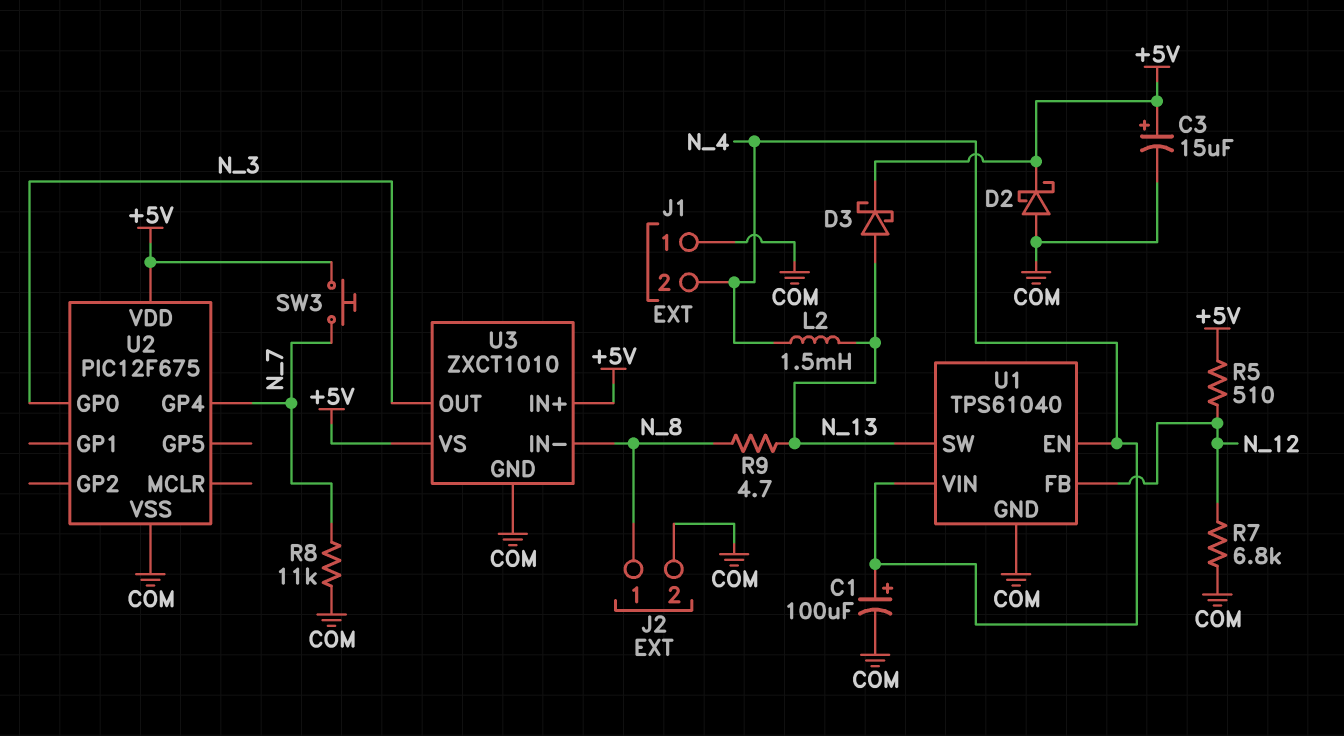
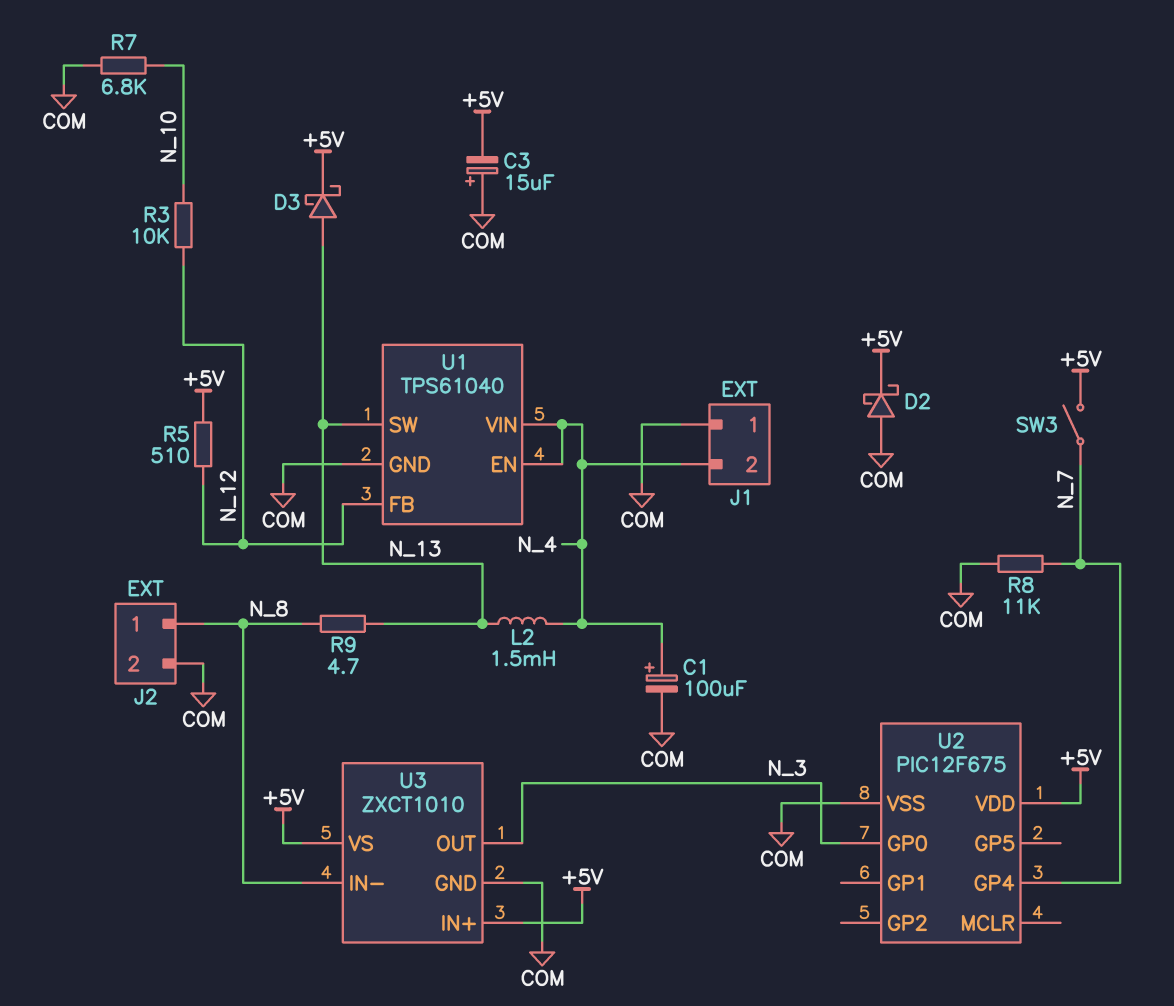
C3: 15uF (plus +5V, minus COM) -> 15uF (plus COM, minus +5V)
R3: none -> 10k (N_10, N_12)
R7: 6.8k (COM, N_12) -> 6.8k (COM, N_10)
SW3: button (+5V, N_7) -> switch (+5V, N_7)

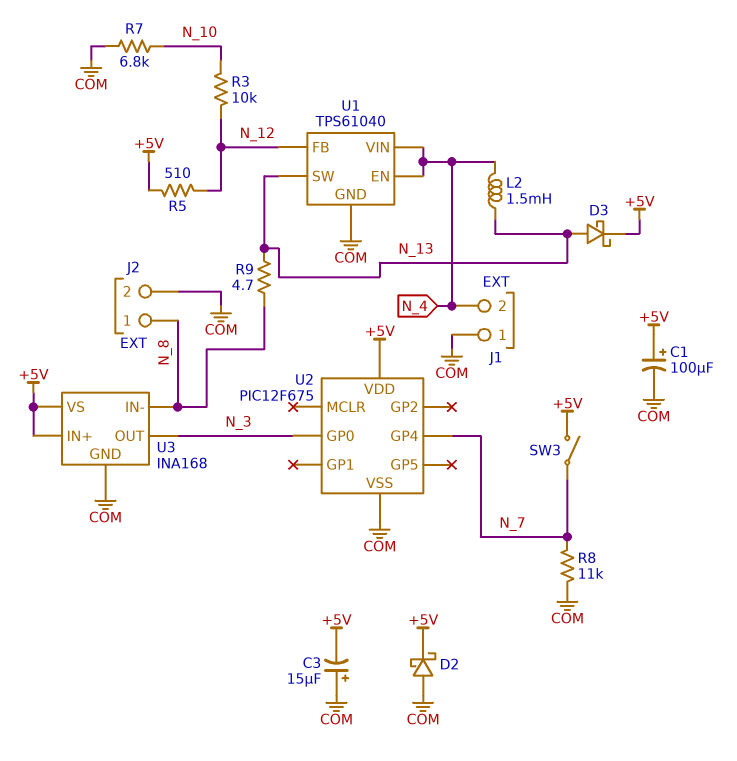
C1: 100uF (plus N_4, minus COM) -> 100uF (plus +5V, minus COM)
U3: ZXCT1010 -> INA168

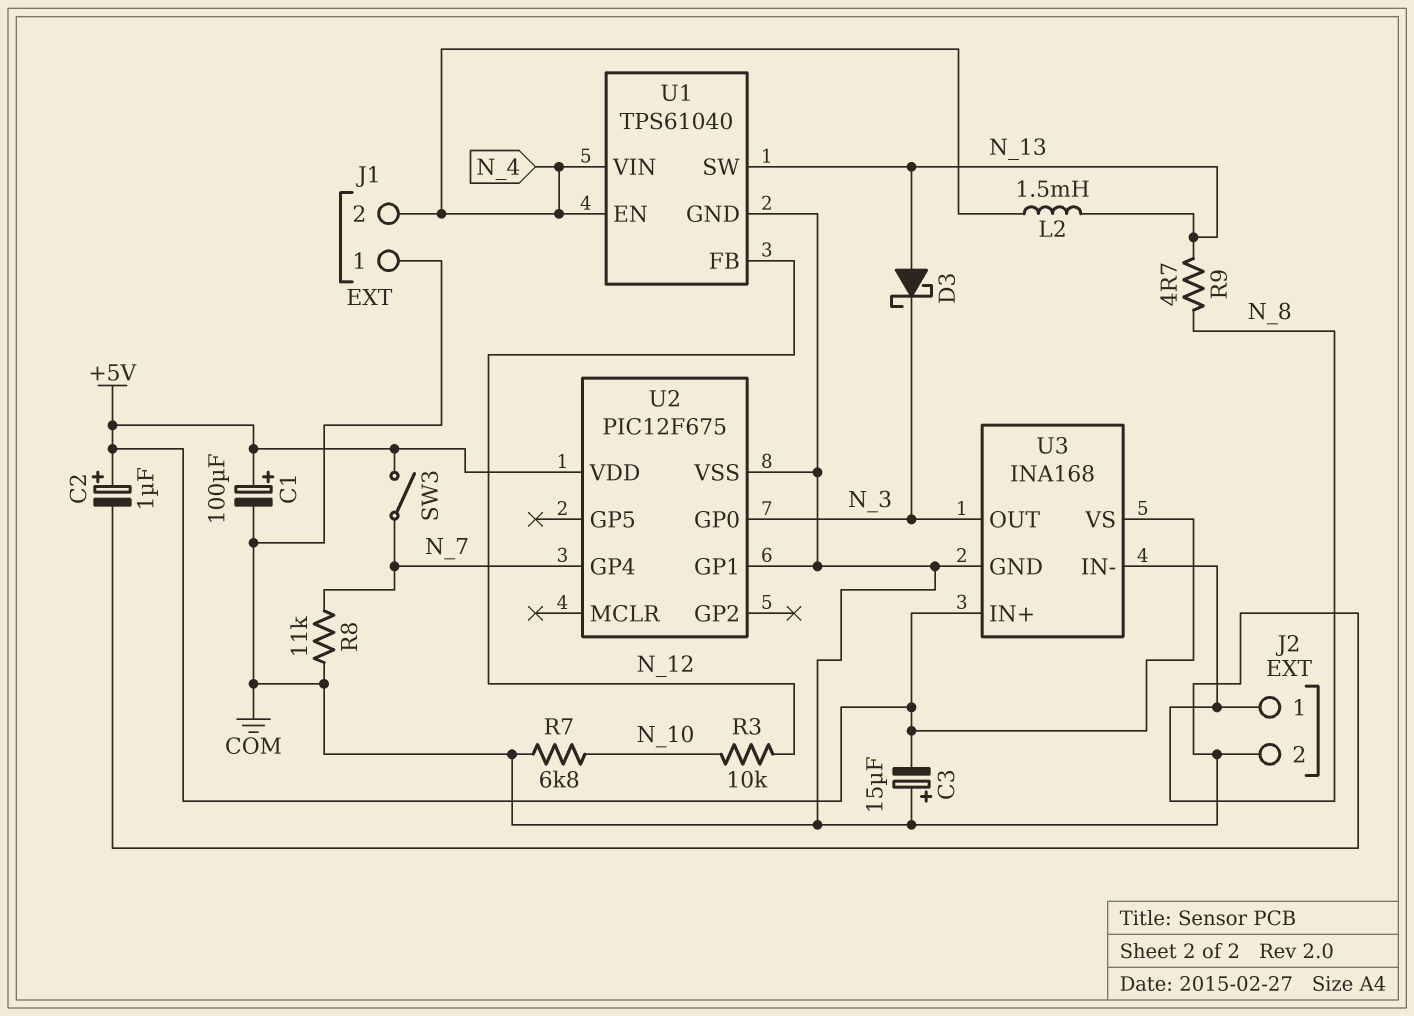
C2: none -> 1uF (plus +5V, minus COM)
D2: schottky (A COM, K +5V) -> none
D3: schottky (A N_13, K +5V) -> schottky (A N_13, K N_3)
R5: 510 (+5V, N_12) -> none
U2 pin GP1: none -> COM

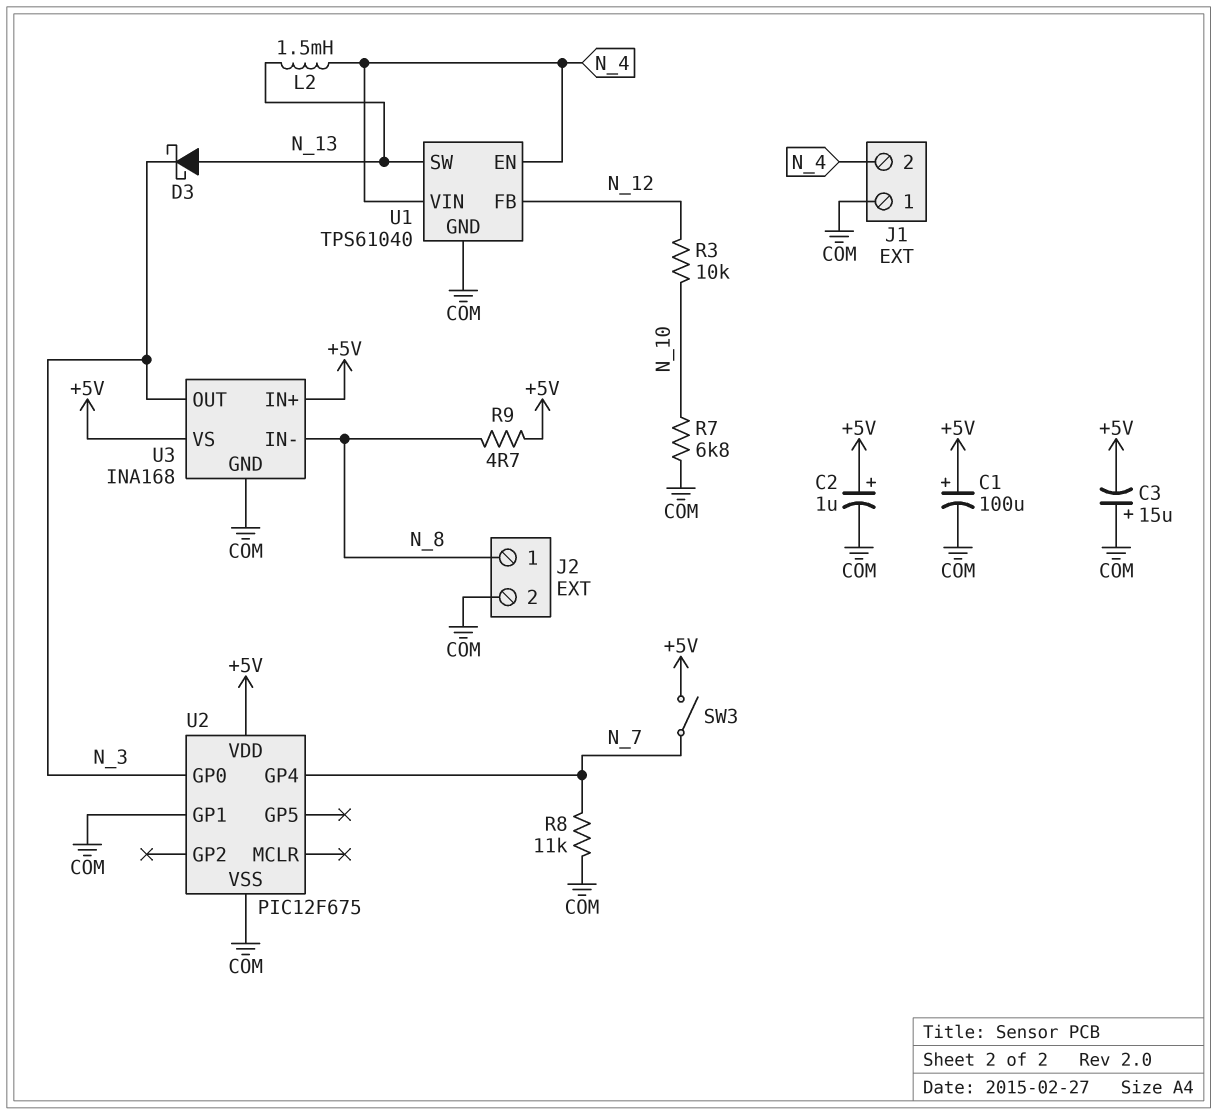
R9: 4.7 (N_8, N_13) -> 4.7 (+5V, N_8)

